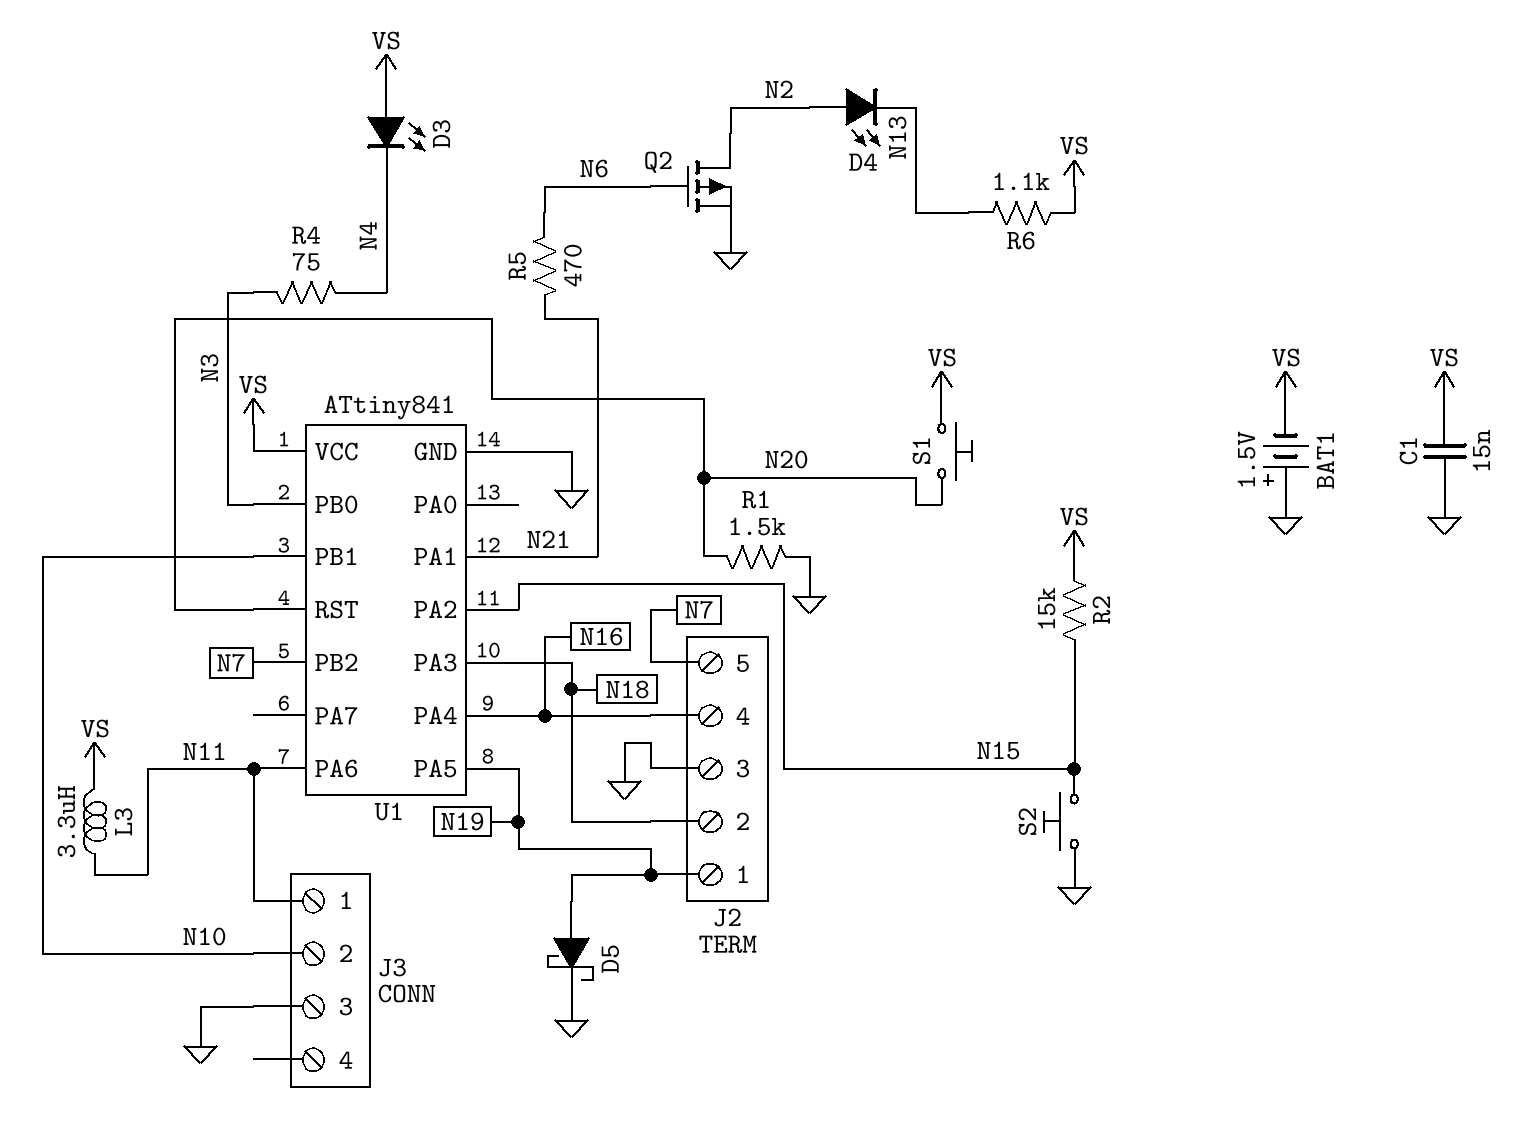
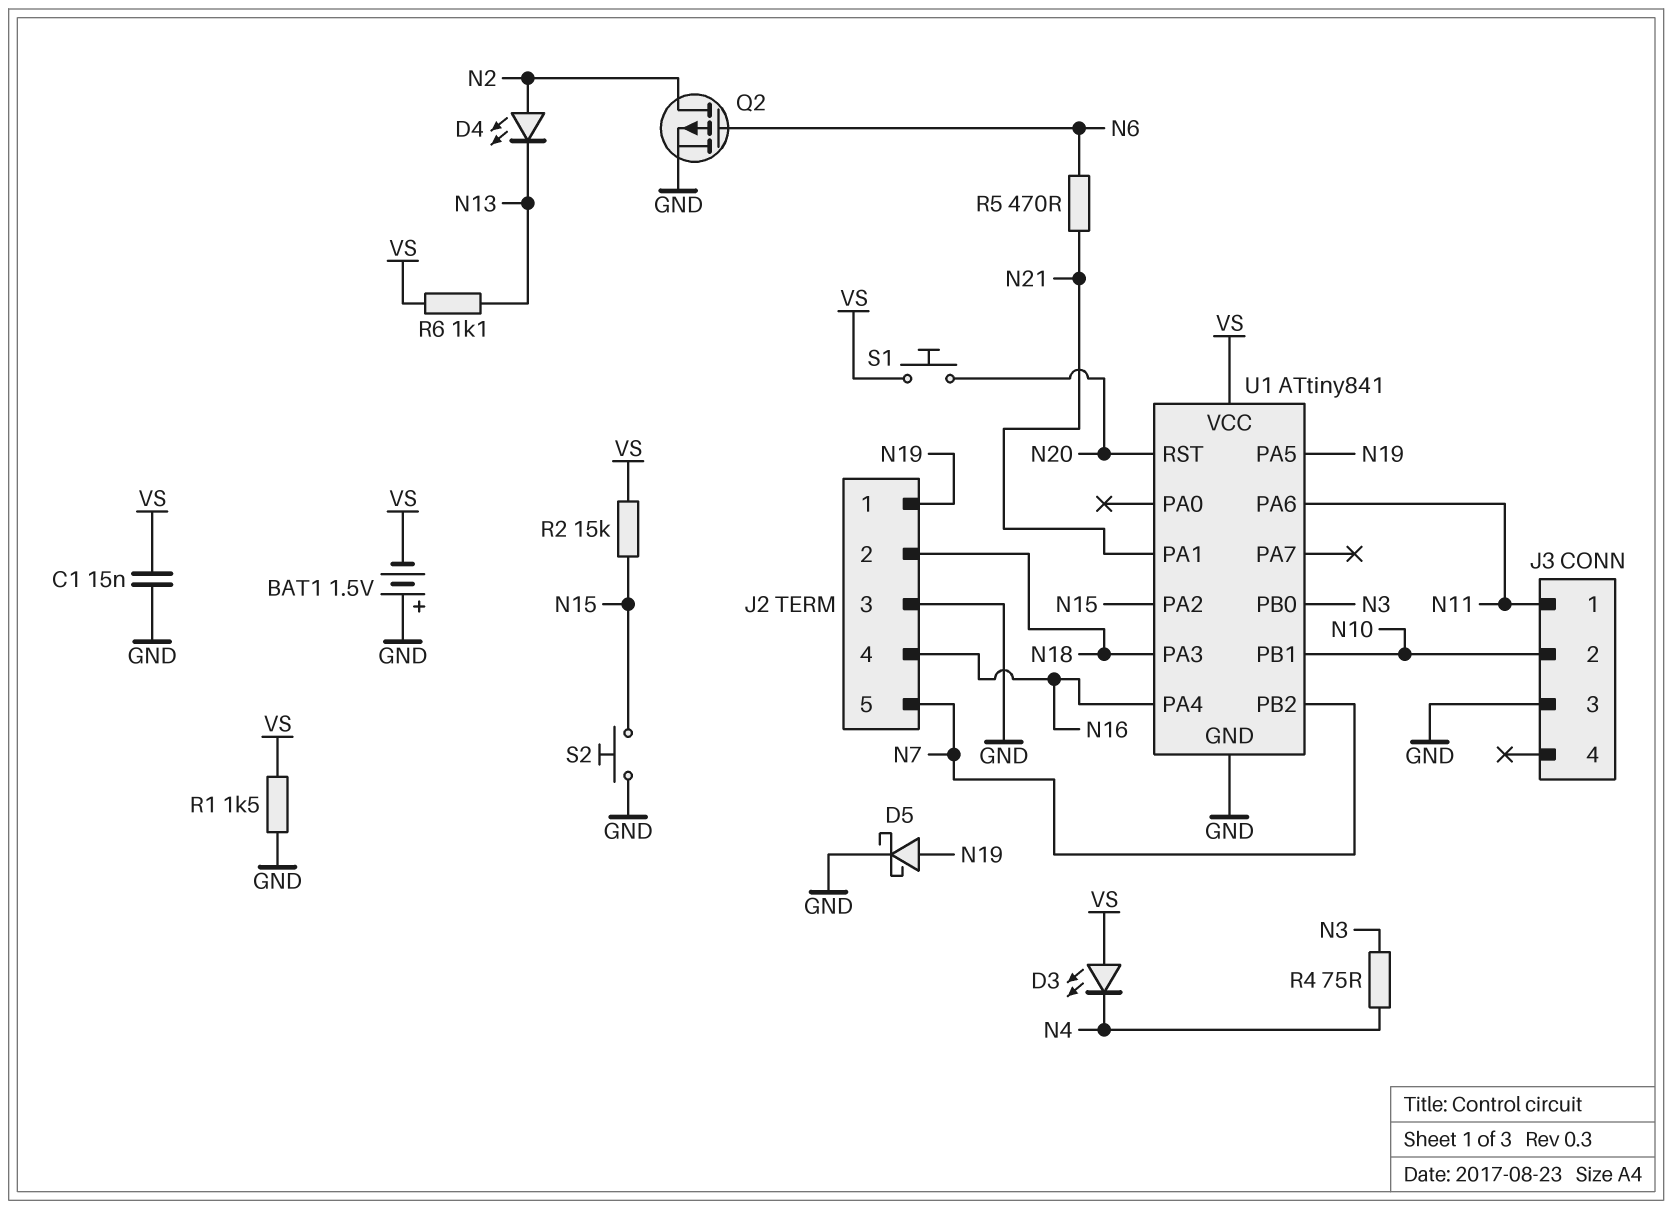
L3: 3.3uH (N11, VS) -> none
R1: 1.5k (GND, N20) -> 1.5k (GND, VS)

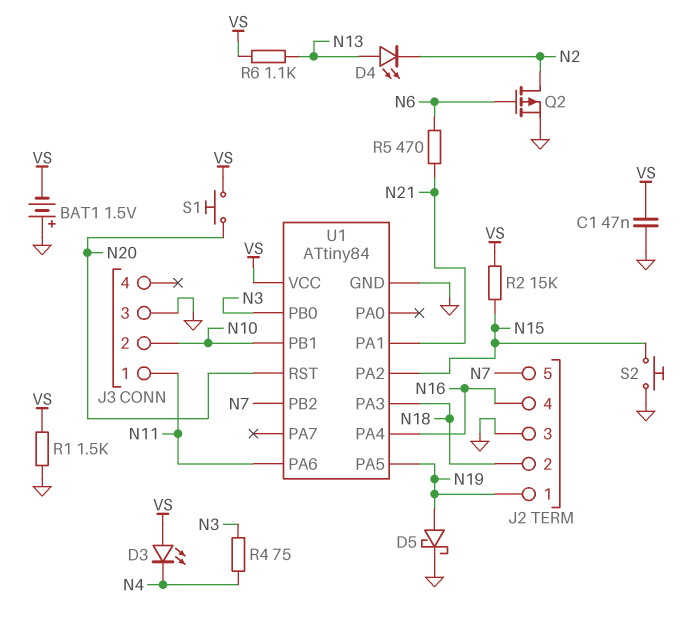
C1: 15nF (GND, VS) -> 47nF (GND, VS)
D4: LED (A N2, K N13) -> LED (A N13, K N2)
U1: ATtiny841 -> ATtiny84

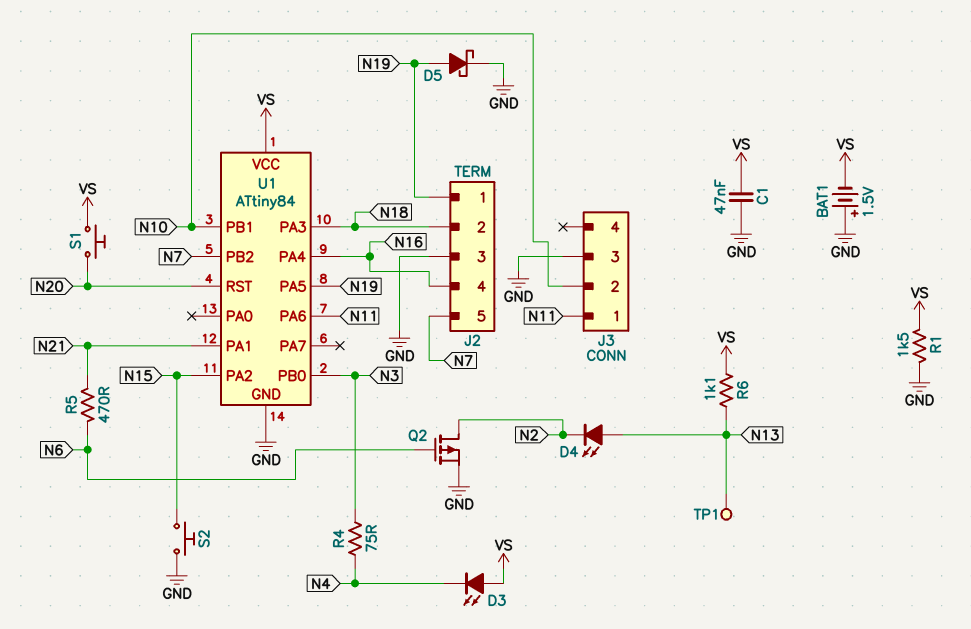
R2: 15k (N15, VS) -> none
TP1: none -> test point (N13)

